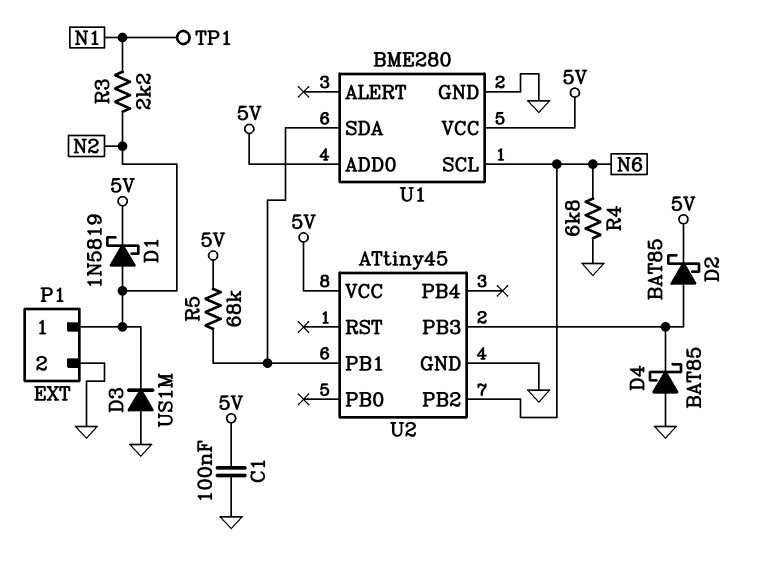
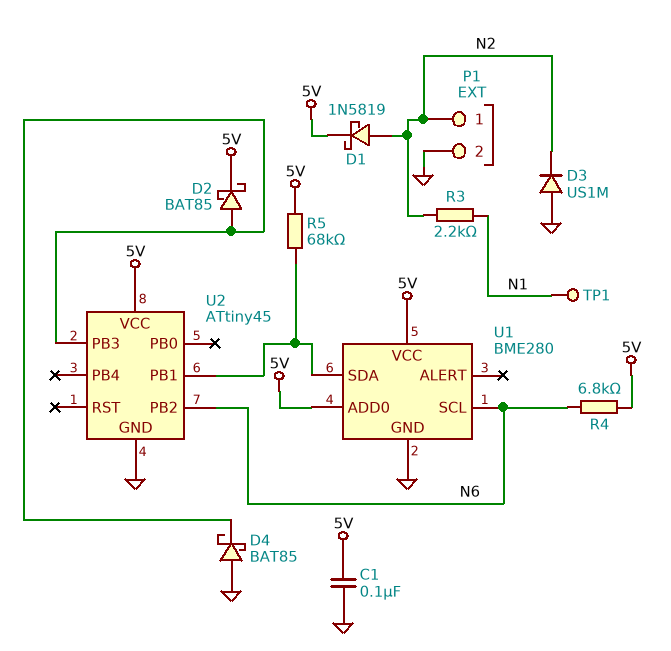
R4: 6.8k (GND, N6) -> 6.8k (5V, N6)

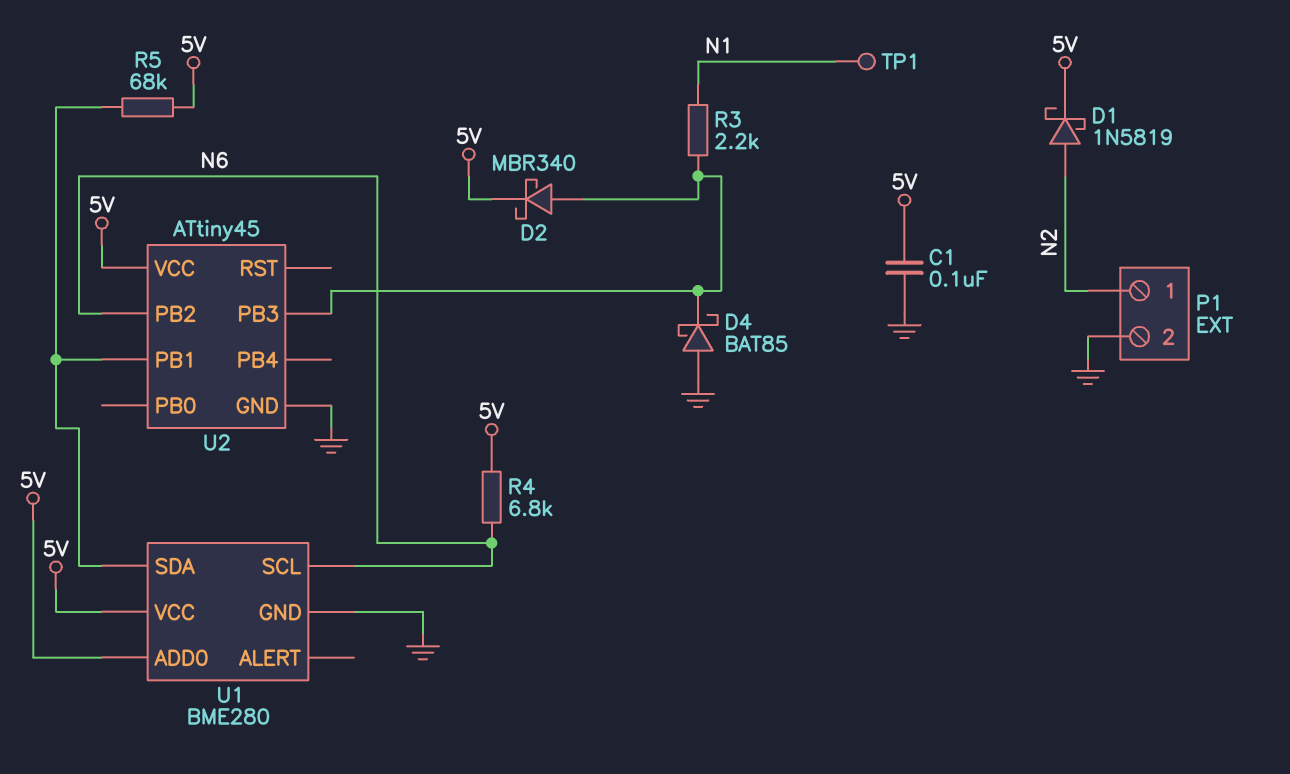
D2: schottky BAT85 (A U2/PB3, K 5V) -> schottky MBR340 (A U2/PB3, K 5V)
D3: diode US1M (A GND, K N2) -> none
R3: 2.2k (N1, N2) -> 2.2k (N1, U2/PB3)

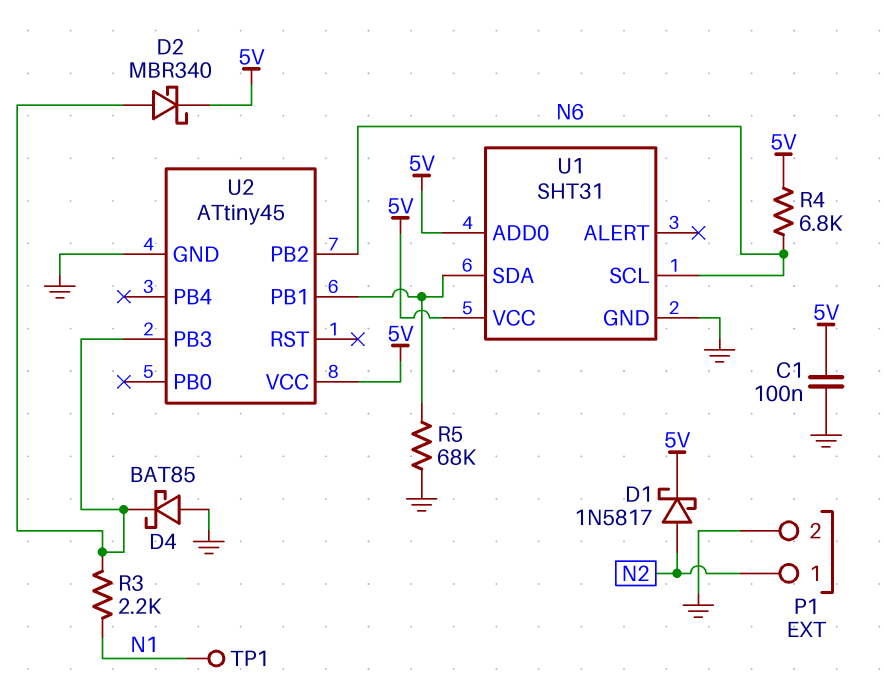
D1: schottky 1N5819 (A N2, K 5V) -> schottky 1N5817 (A N2, K 5V)
R5: 68k (5V, U1/SDA) -> 68k (GND, U1/SDA)
U1: BME280 -> SHT31

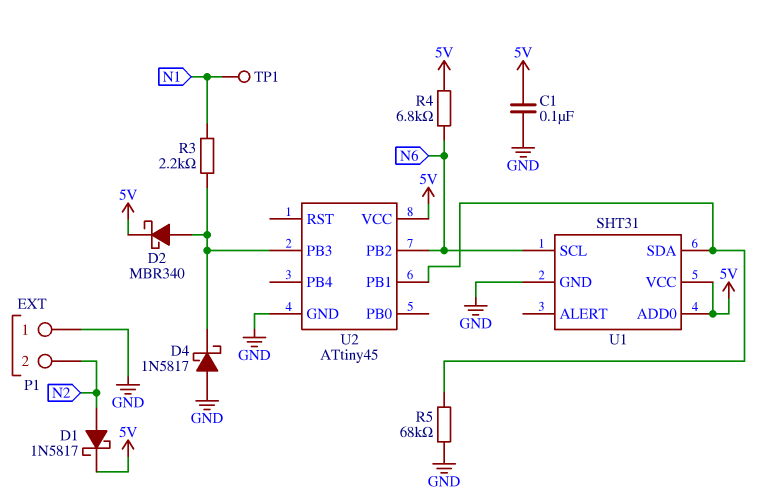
D4: schottky BAT85 (A GND, K U2/PB3) -> schottky 1N5817 (A GND, K U2/PB3)
P1 pin 1: N2 -> GND
P1 pin 2: GND -> N2

